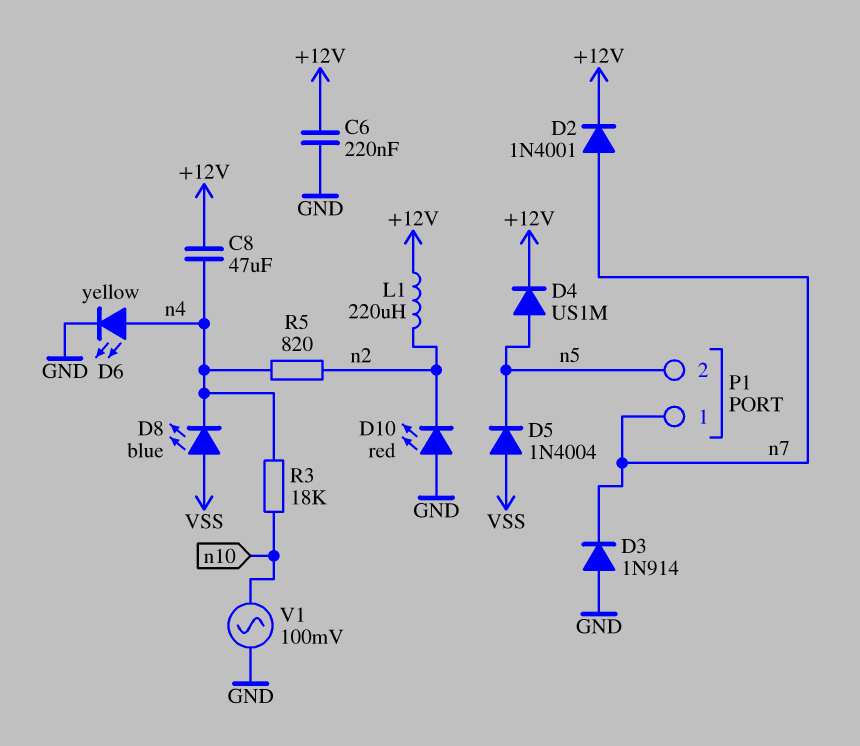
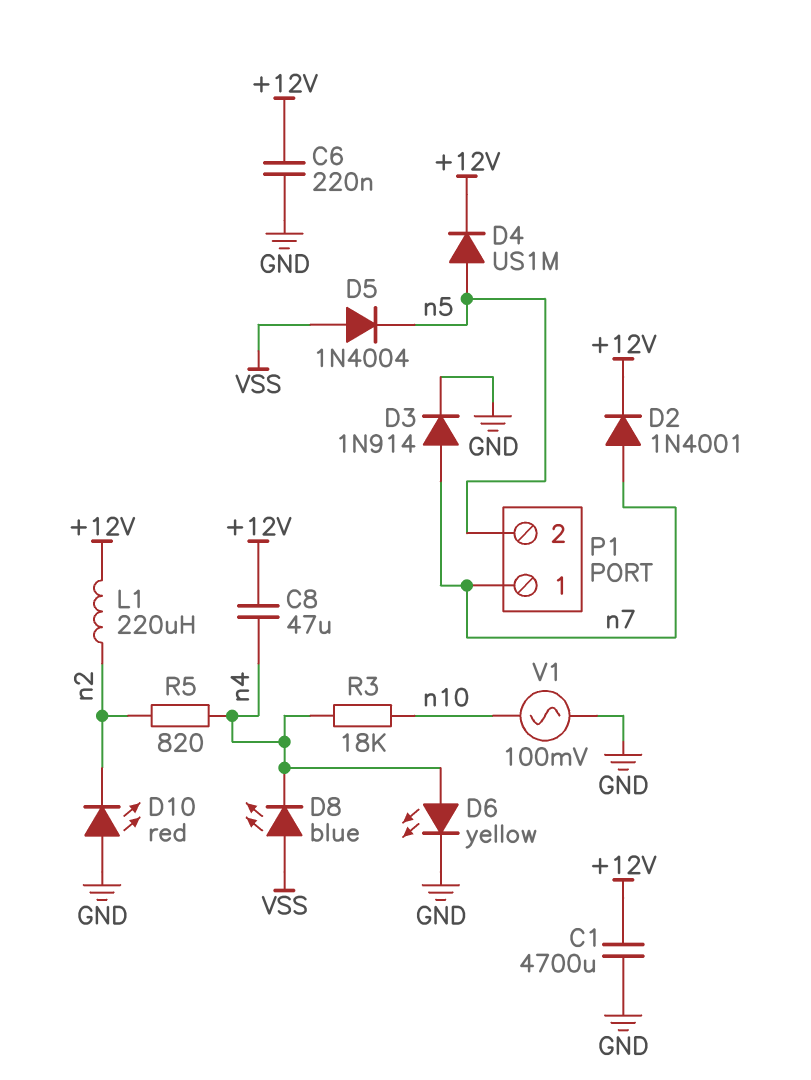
C1: none -> 4700uF (+12V, GND)
D3: diode 1N914 (A GND, K n7) -> diode 1N914 (A n7, K GND)

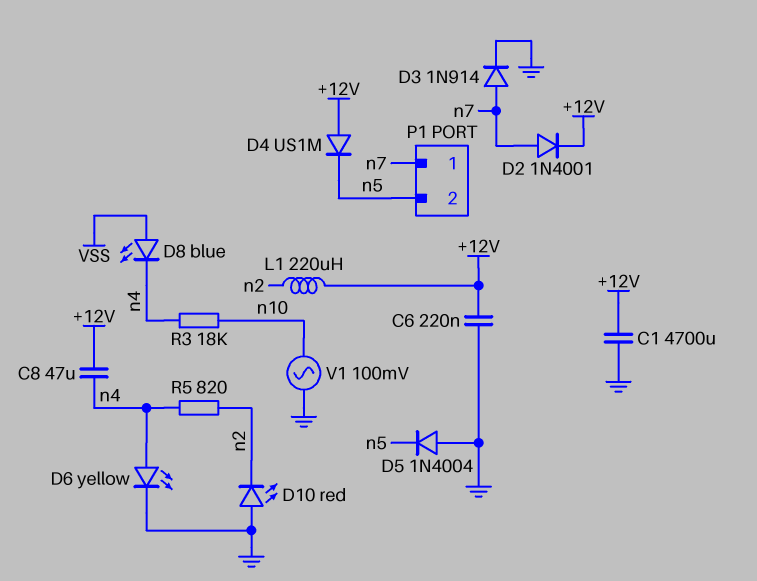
D4: diode US1M (A n5, K +12V) -> diode US1M (A +12V, K n5)
D5: diode 1N4004 (A VSS, K n5) -> diode 1N4004 (A GND, K n5)

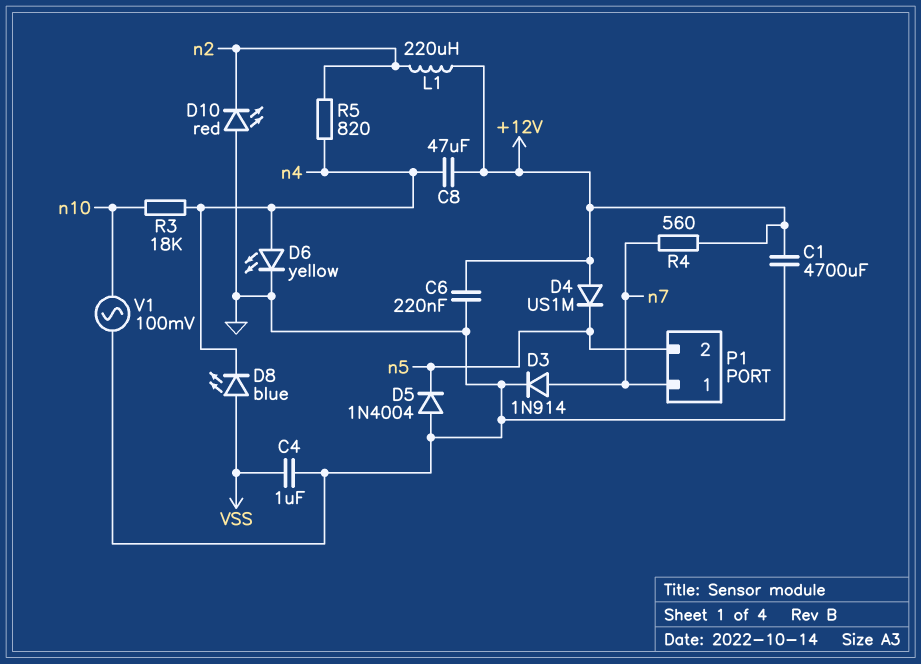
C4: none -> 1uF (GND, VSS)
D2: diode 1N4001 (A n7, K +12V) -> none
R4: none -> 560 (+12V, n7)

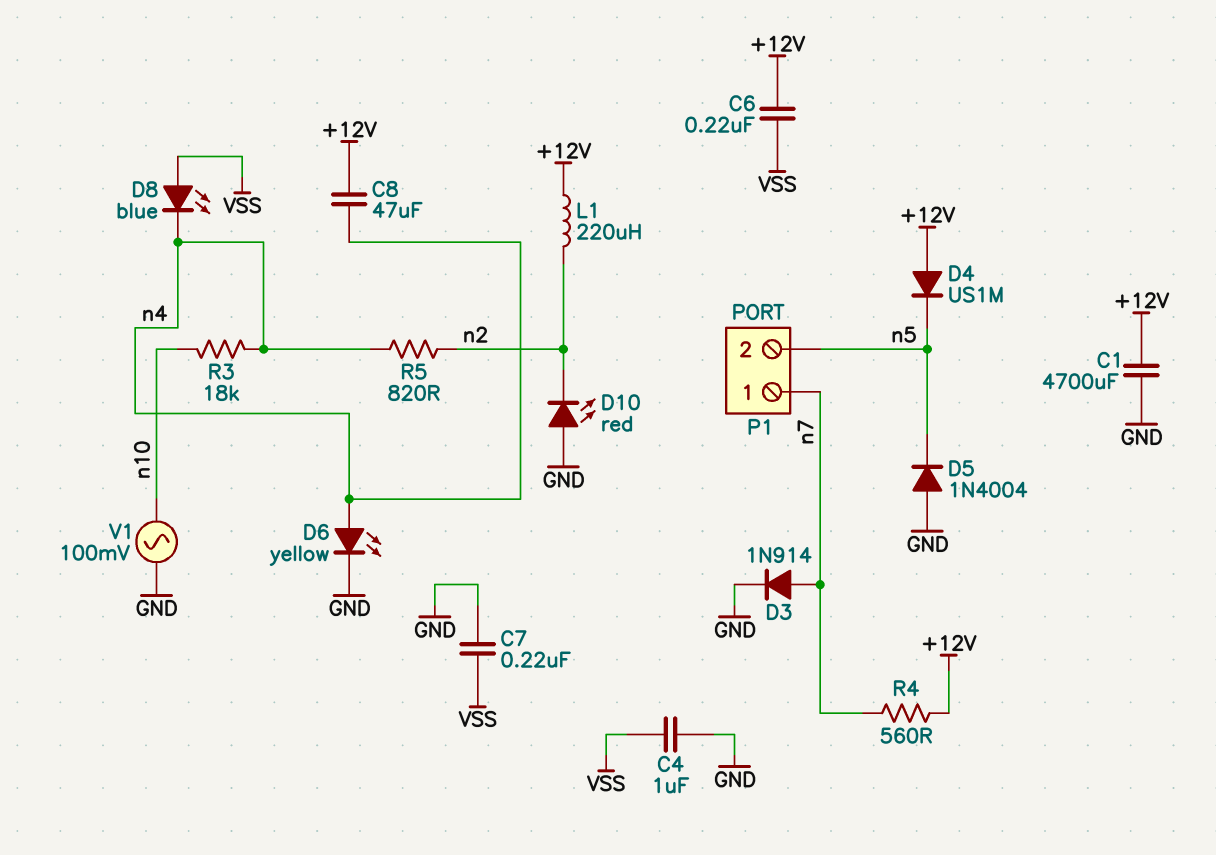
C6: 220nF (+12V, GND) -> 220nF (+12V, VSS)
C7: none -> 220nF (GND, VSS)

